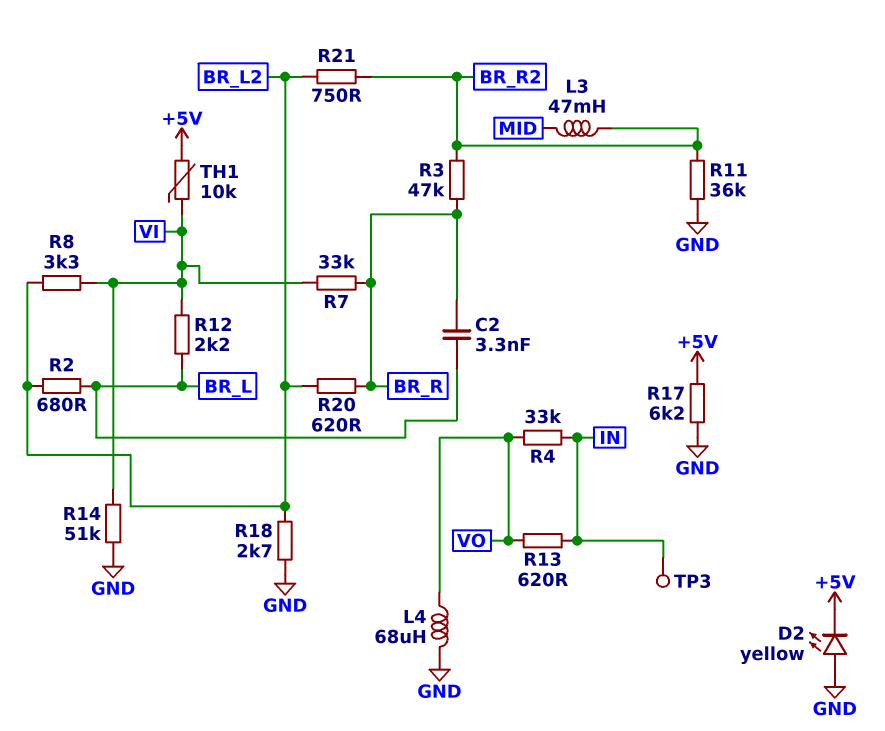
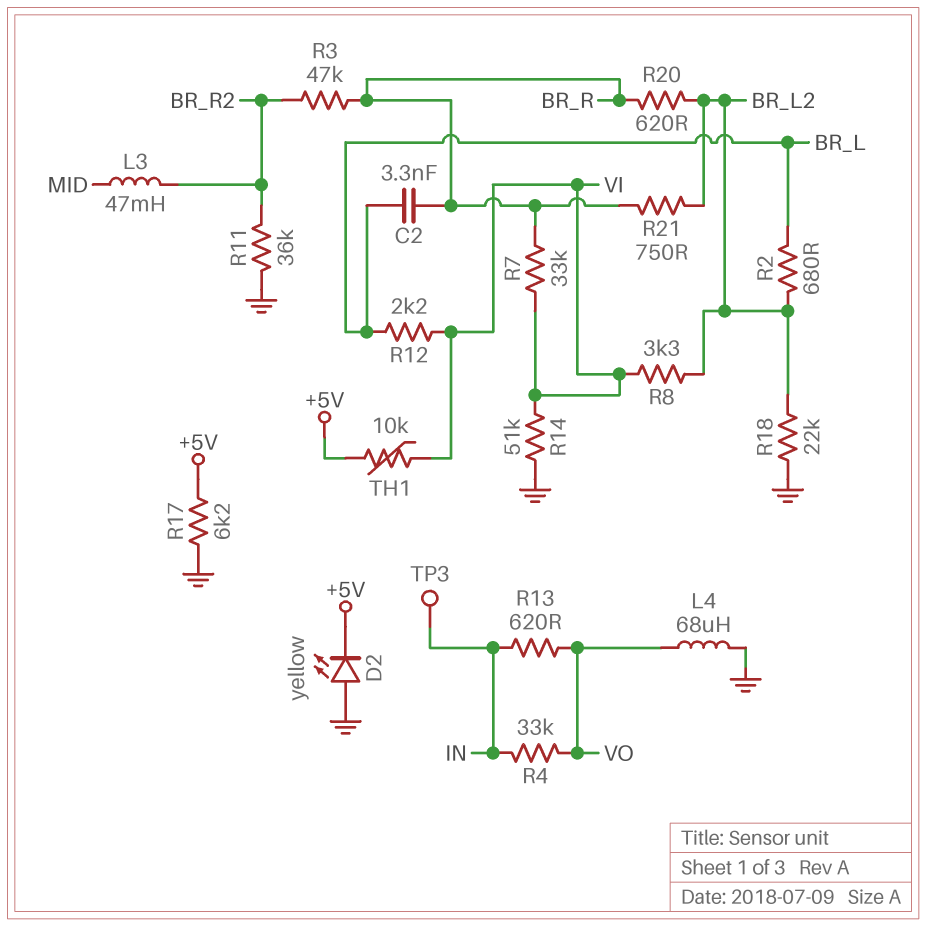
R18: 2.7k (BR_L2, GND) -> 22k (BR_L2, GND)
R21: 750 (BR_L2, BR_R2) -> 750 (BR_L2, BR_R)

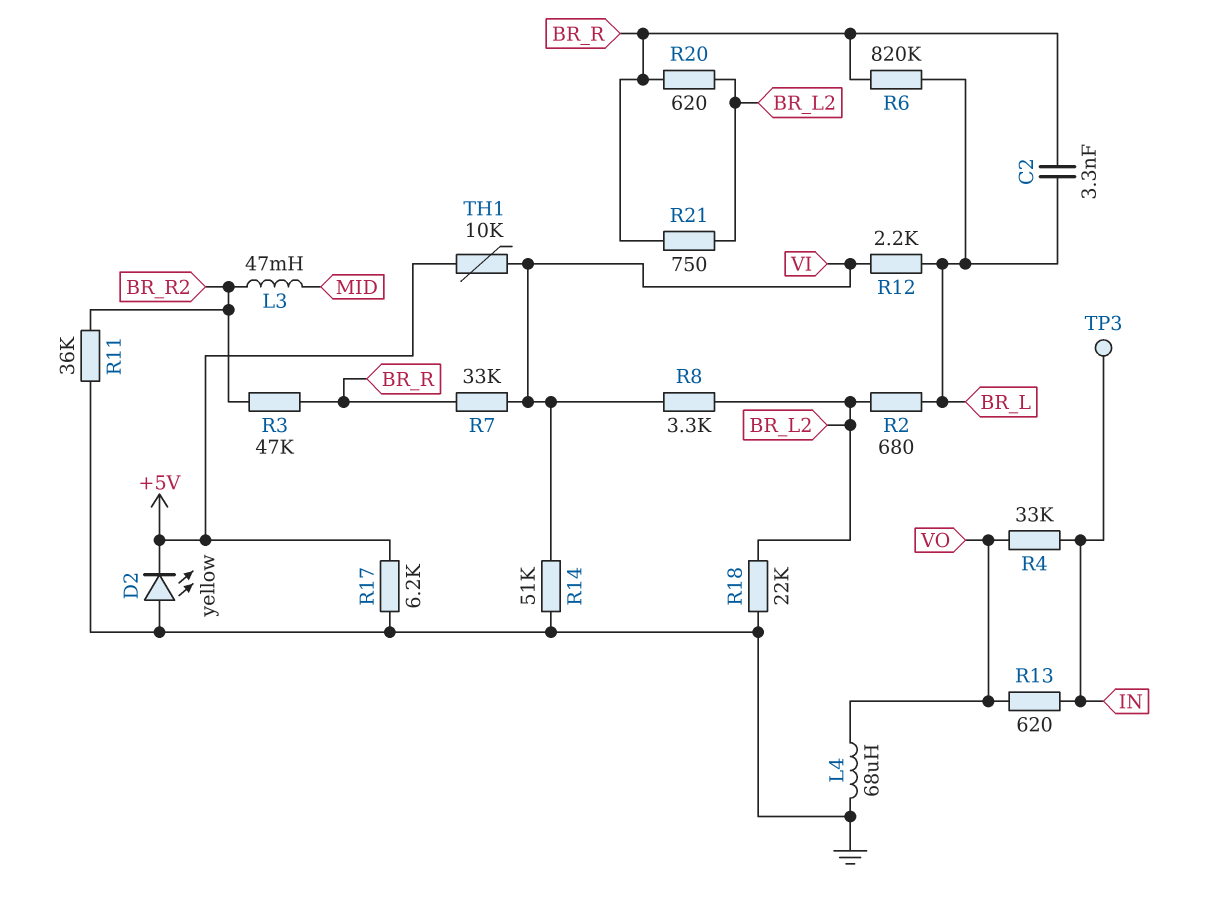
R6: none -> 820k (BR_L, BR_R)

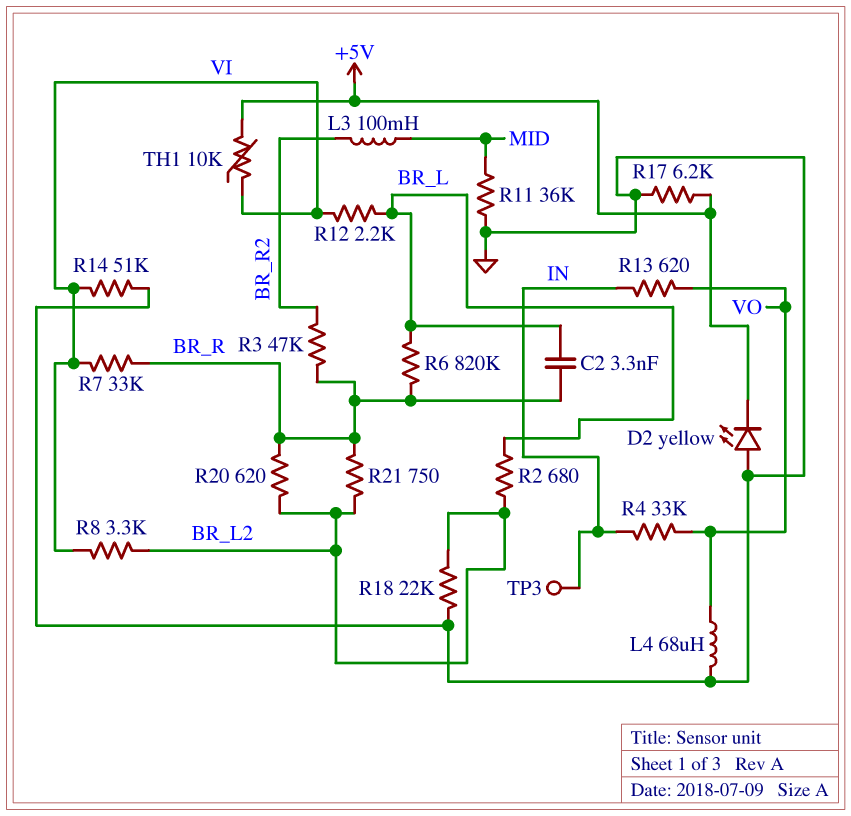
L3: 47mH (BR_R2, MID) -> 100mH (BR_R2, MID)
R11: 36k (BR_R2, GND) -> 36k (GND, MID)

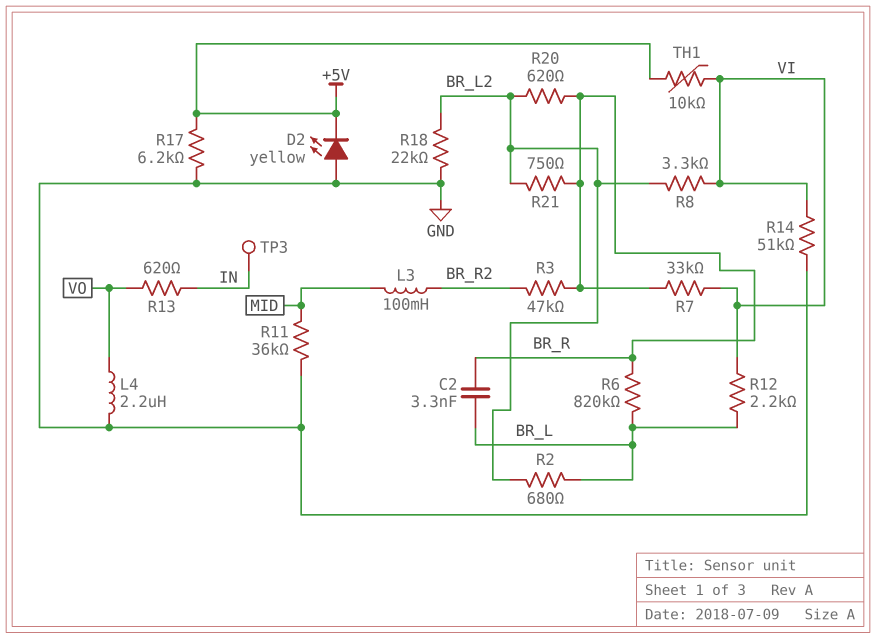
L4: 68uH (GND, VO) -> 2.2uH (GND, VO)
R4: 33k (IN, VO) -> none

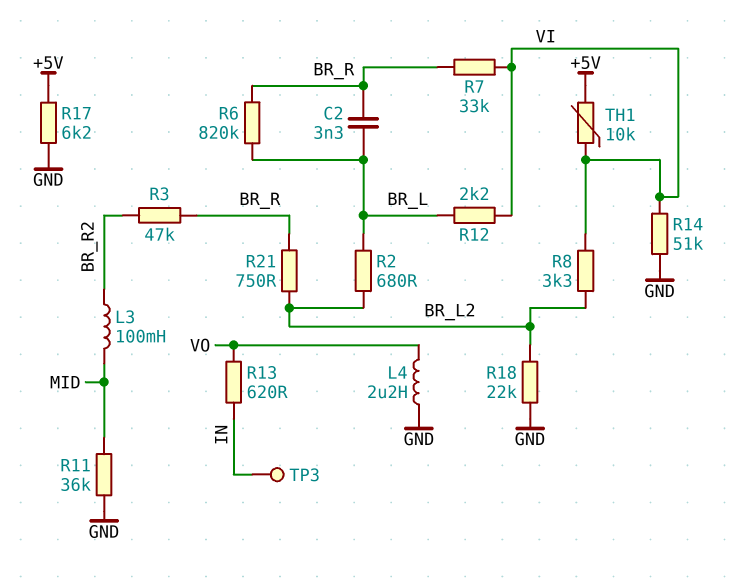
D2: LED yellow (A GND, K +5V) -> none
R20: 620 (BR_L2, BR_R) -> none

